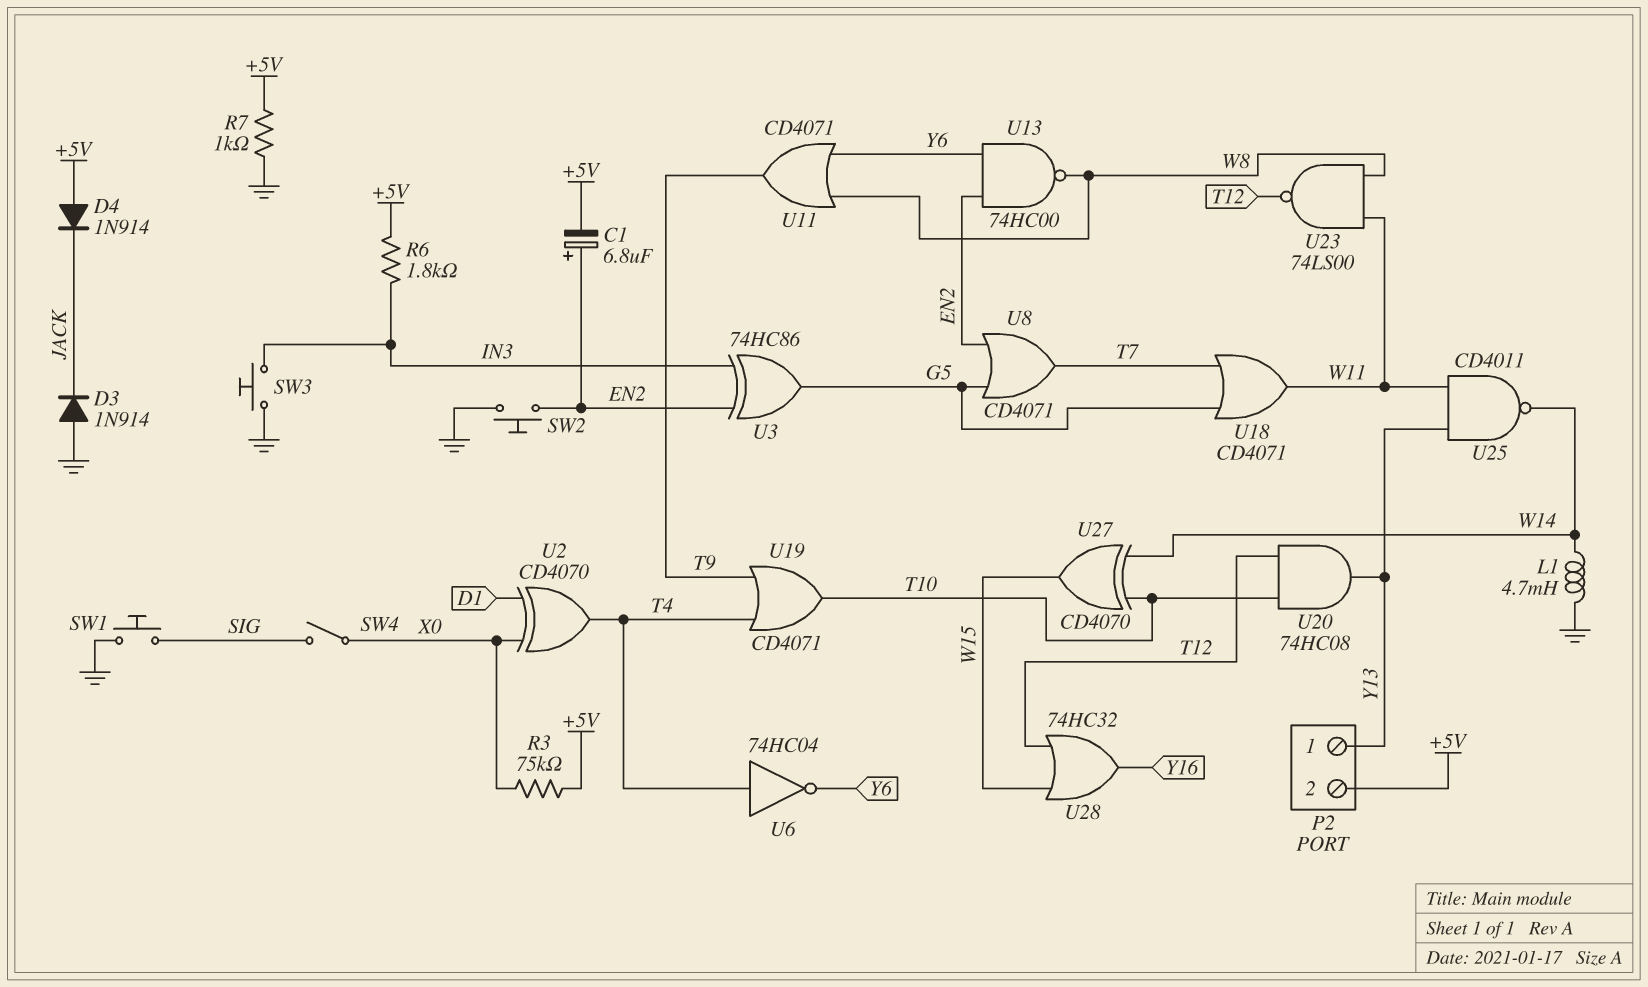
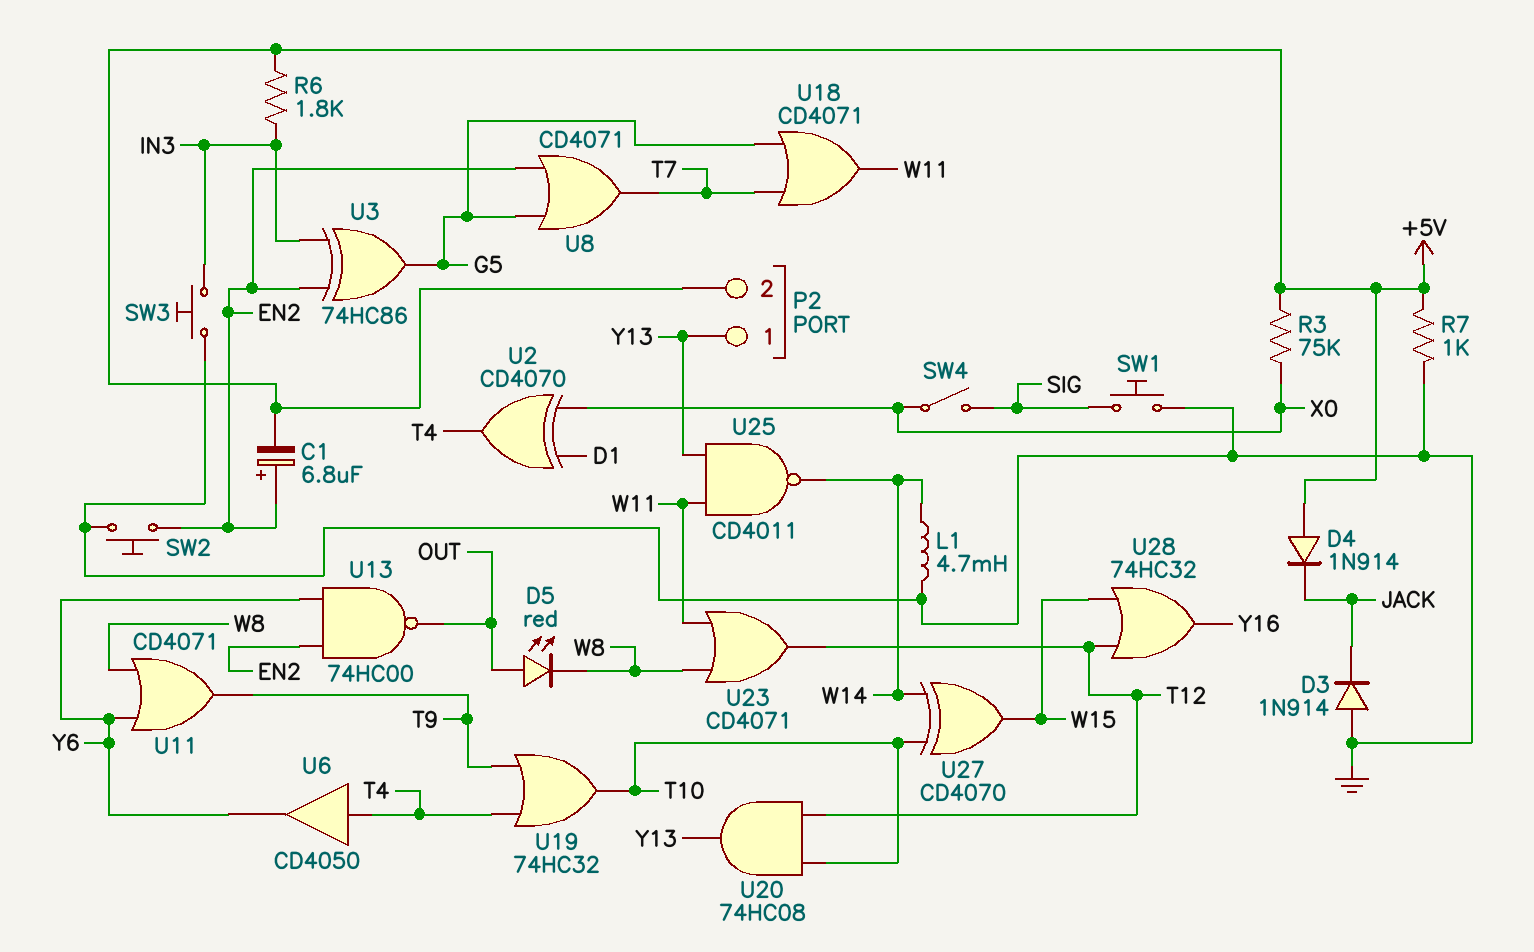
D5: none -> LED red (A OUT, K W8)
U6: NOT 74HC04 (in T4, out Y6) -> buffer CD4050 (in T4, out Y6)
U13: NAND 74HC00 (in EN2, in Y6, out W8) -> NAND 74HC00 (in EN2, in Y6, out OUT)
U19: OR CD4071 (in T4, in T9, out T10) -> OR 74HC32 (in T4, in T9, out T10)
U23: NAND 74LS00 (in W8, in W11, out T12) -> OR CD4071 (in W8, in W11, out T12)

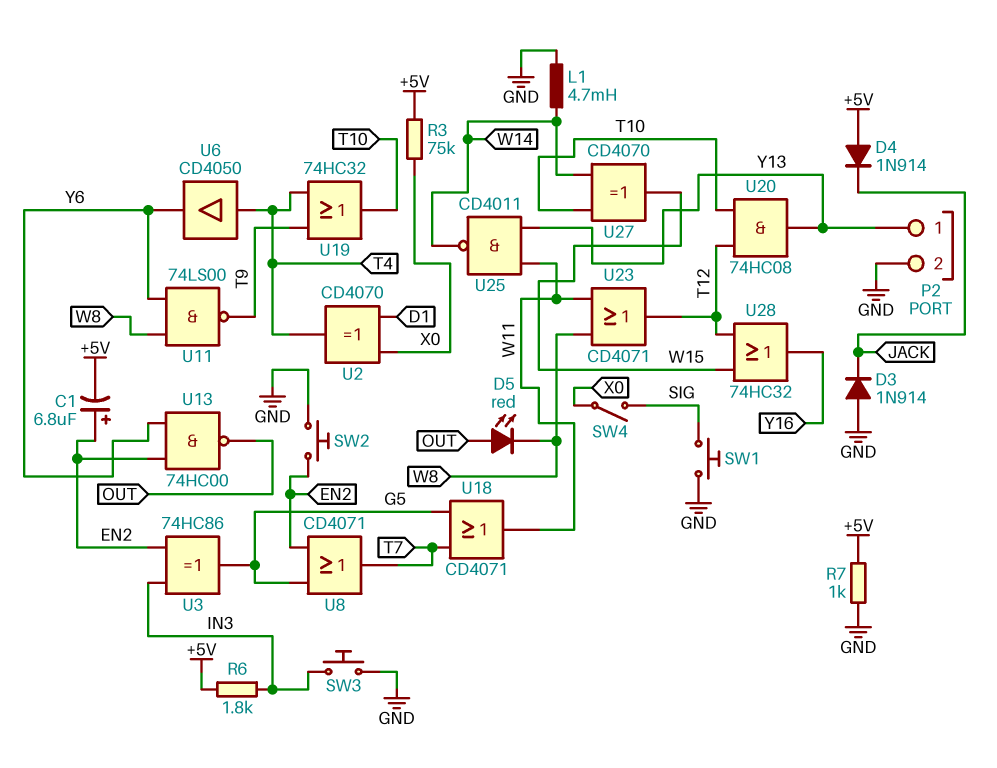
P2 pin 2: +5V -> GND
U11: OR CD4071 (in W8, in Y6, out T9) -> NAND 74LS00 (in W8, in Y6, out T9)

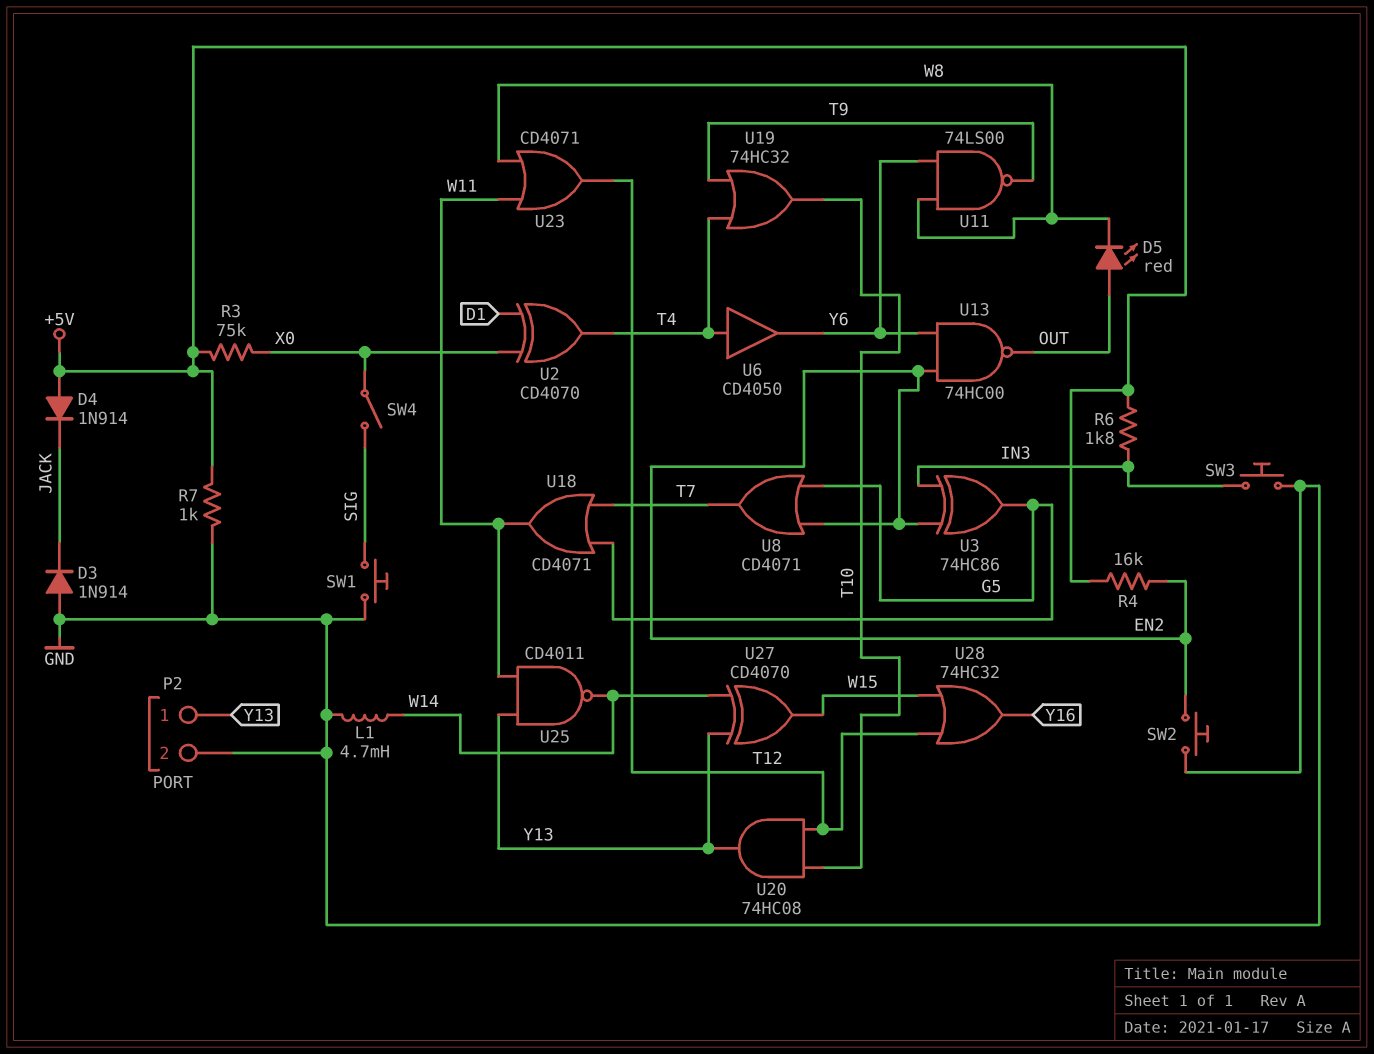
C1: 6.8uF (plus EN2, minus +5V) -> none
R4: none -> 16k (+5V, EN2)
U27: XOR CD4070 (in T10, in W14, out W15) -> XOR CD4070 (in W14, in Y13, out W15)

